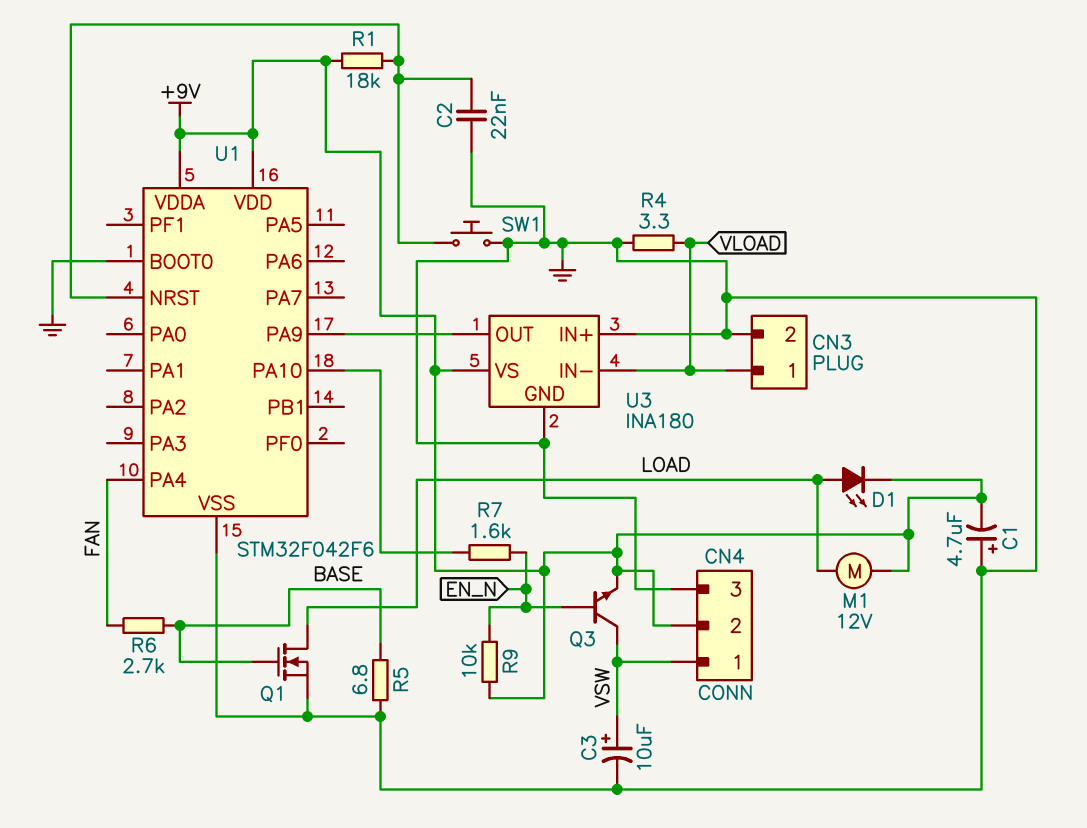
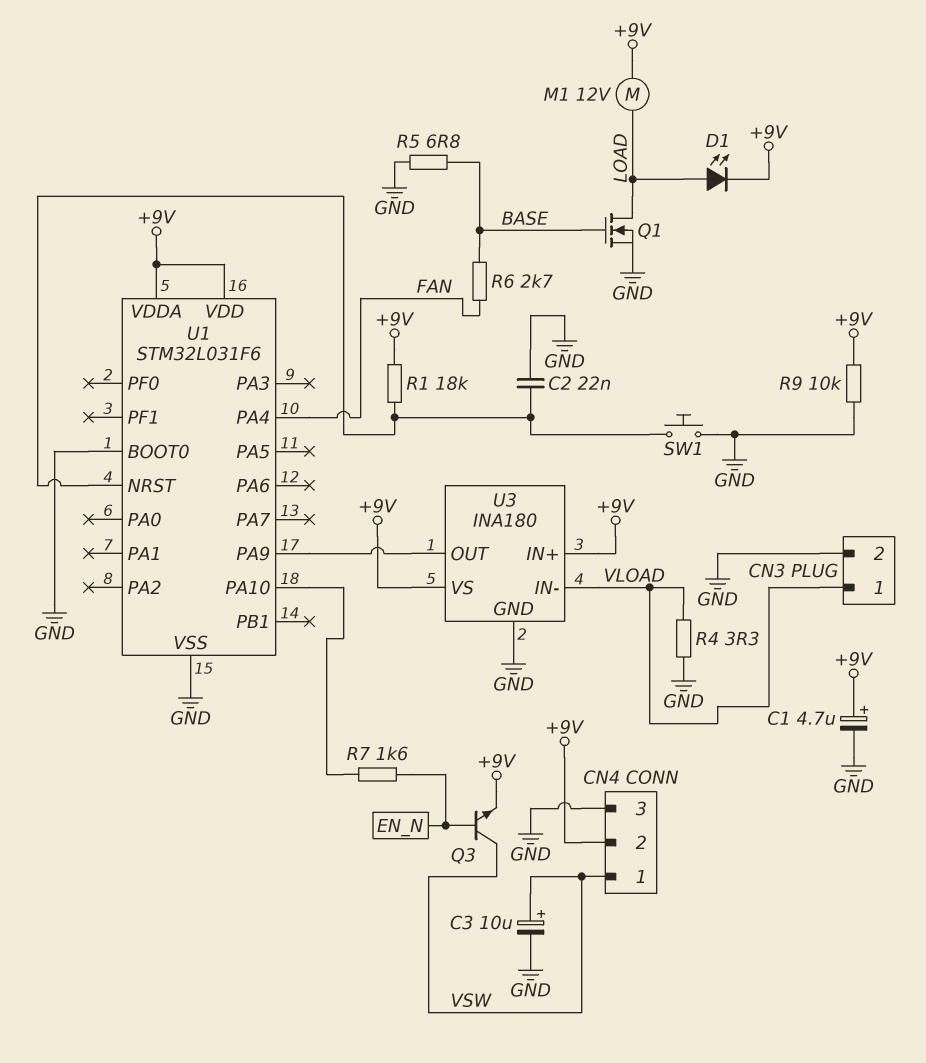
C1: 4.7uF (plus GND, minus +9V) -> 4.7uF (plus +9V, minus GND)
R9: 10k (+9V, EN_N) -> 10k (+9V, GND)
U1: STM32F042F6 -> STM32L031F6
U3 pin IN+: GND -> +9V

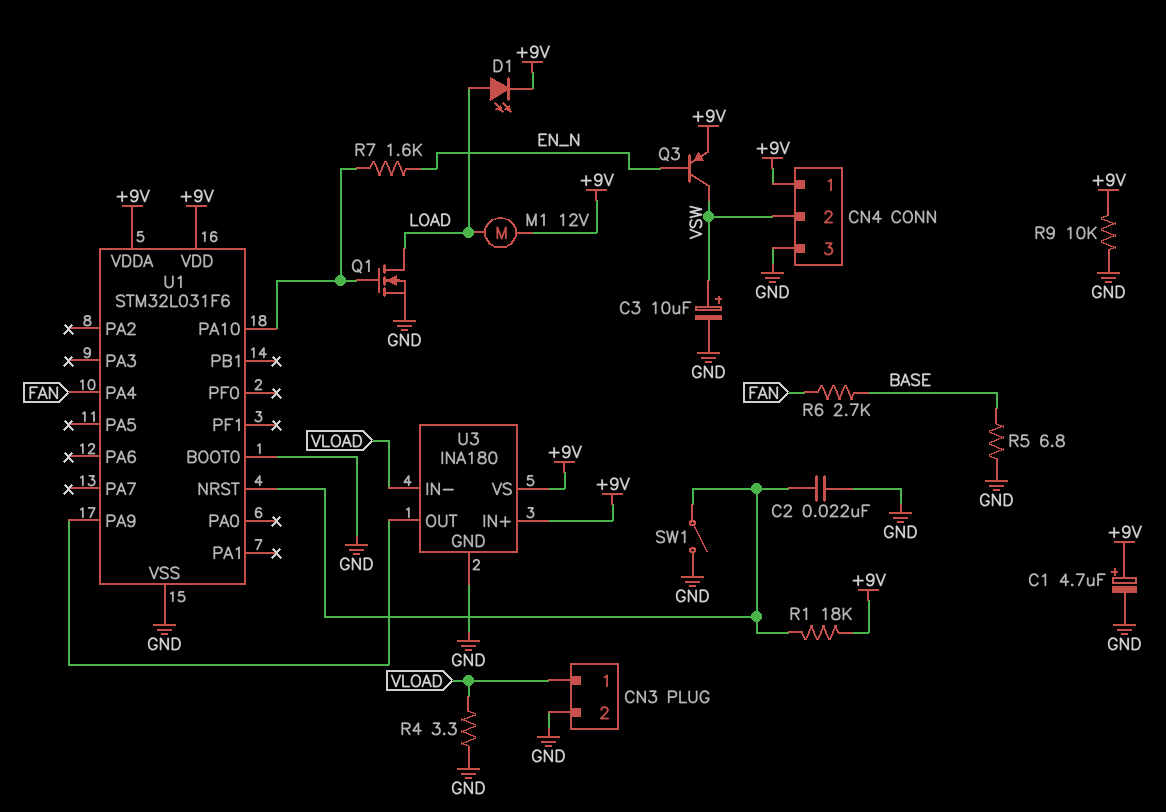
CN4 pin 1: VSW -> +9V
CN4 pin 2: +9V -> VSW
Q1: NMOS (G BASE, D LOAD, S GND) -> NMOS (G U1/PA10, D LOAD, S GND)
Q3: NPN (B EN_N, C VSW, E +9V) -> PNP (B EN_N, C VSW, E +9V)
SW1: button (GND, U1/NRST) -> switch (GND, U1/NRST)

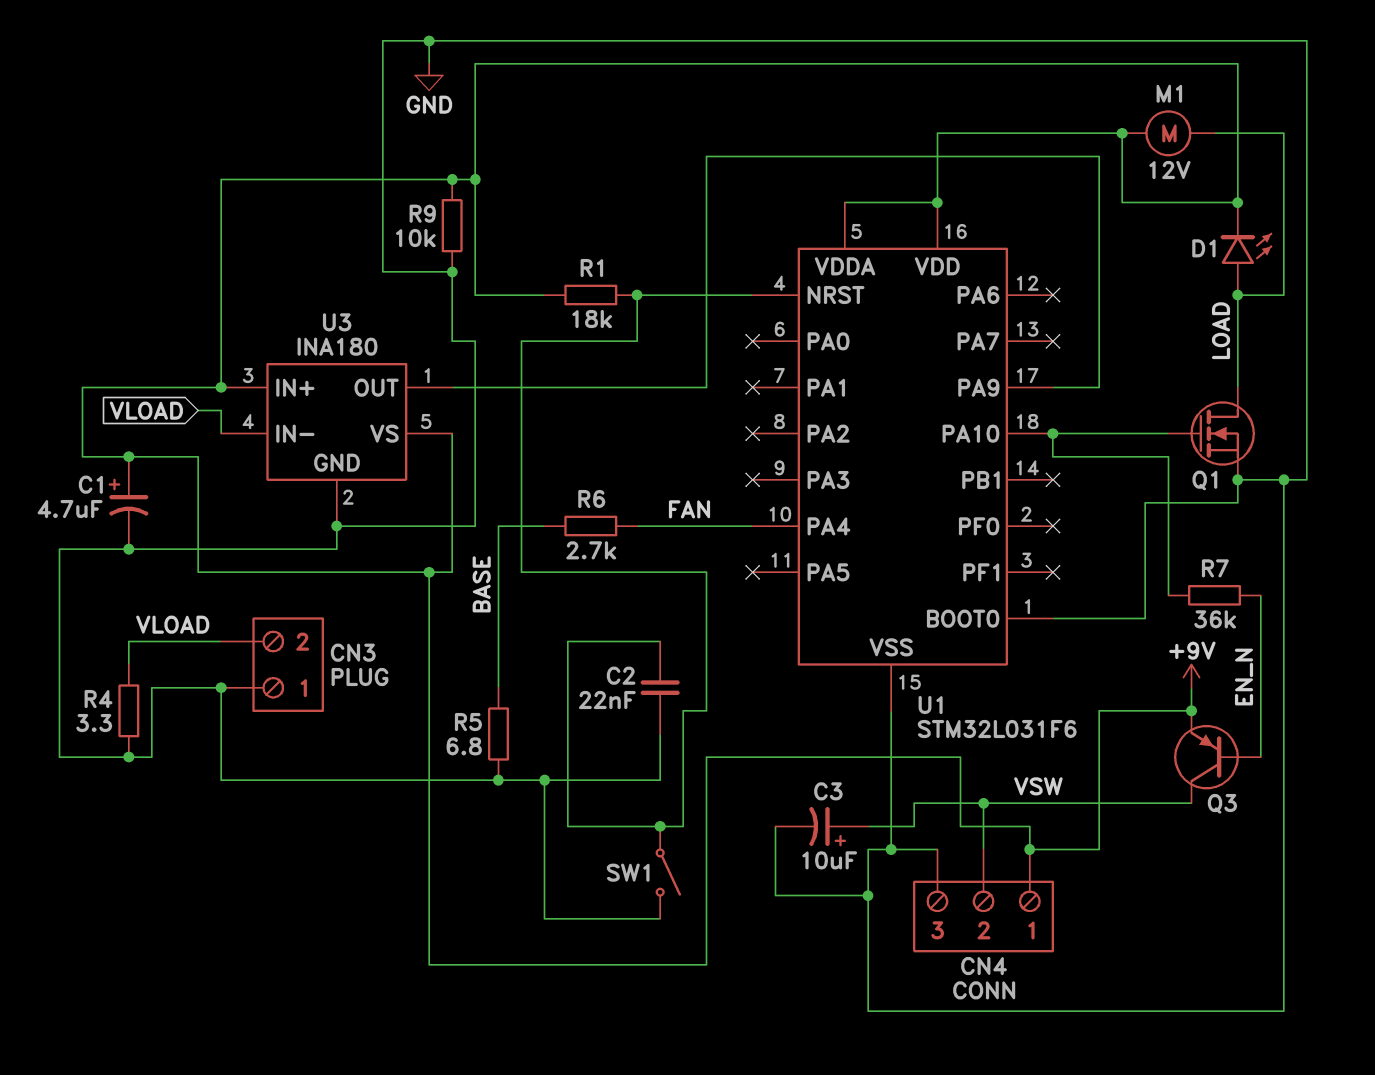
CN3 pin 1: VLOAD -> GND
CN3 pin 2: GND -> VLOAD
R7: 1.6k (EN_N, U1/PA10) -> 36k (EN_N, U1/PA10)

